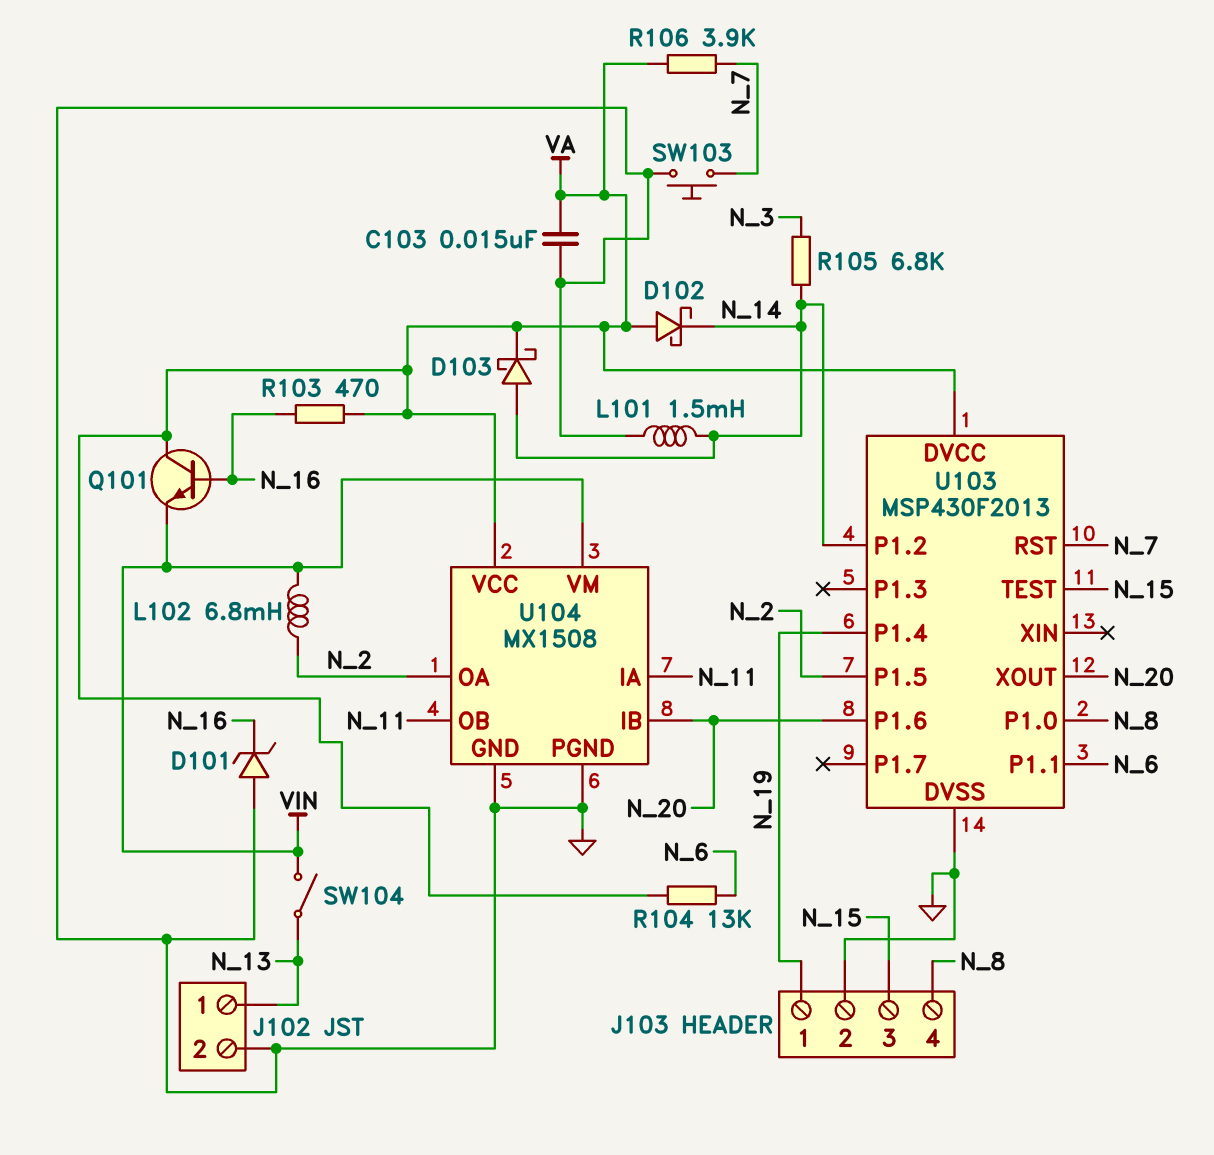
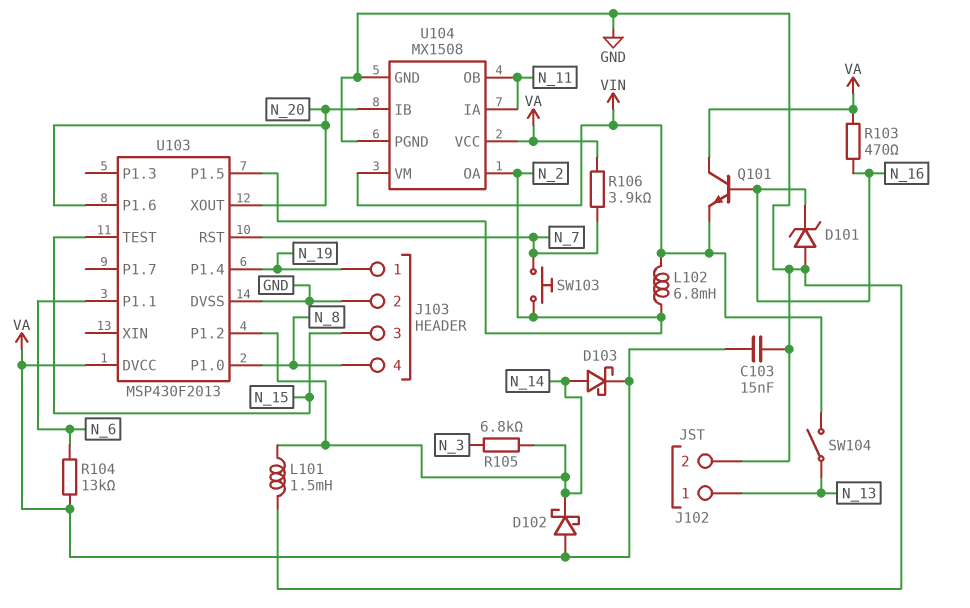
SW103: button (GND, N_7) -> button (N_2, N_7)

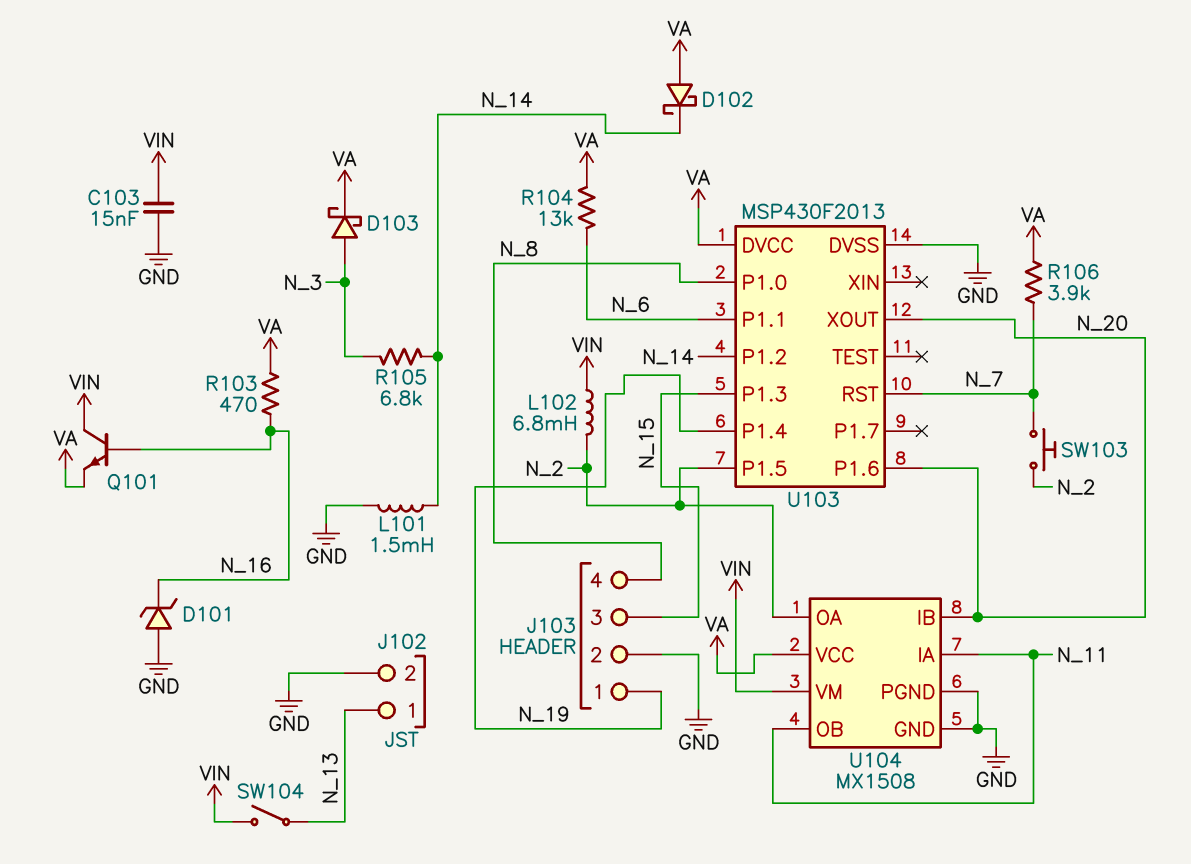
C103: 15nF (GND, VA) -> 15nF (GND, VIN)
D103: schottky (A N_14, K VA) -> schottky (A N_3, K VA)
Q101: NPN (B N_16, C VA, E VIN) -> NPN (B N_16, C VIN, E VA)
U103 pin P1.3: none -> N_15
U103 pin TEST: N_15 -> none

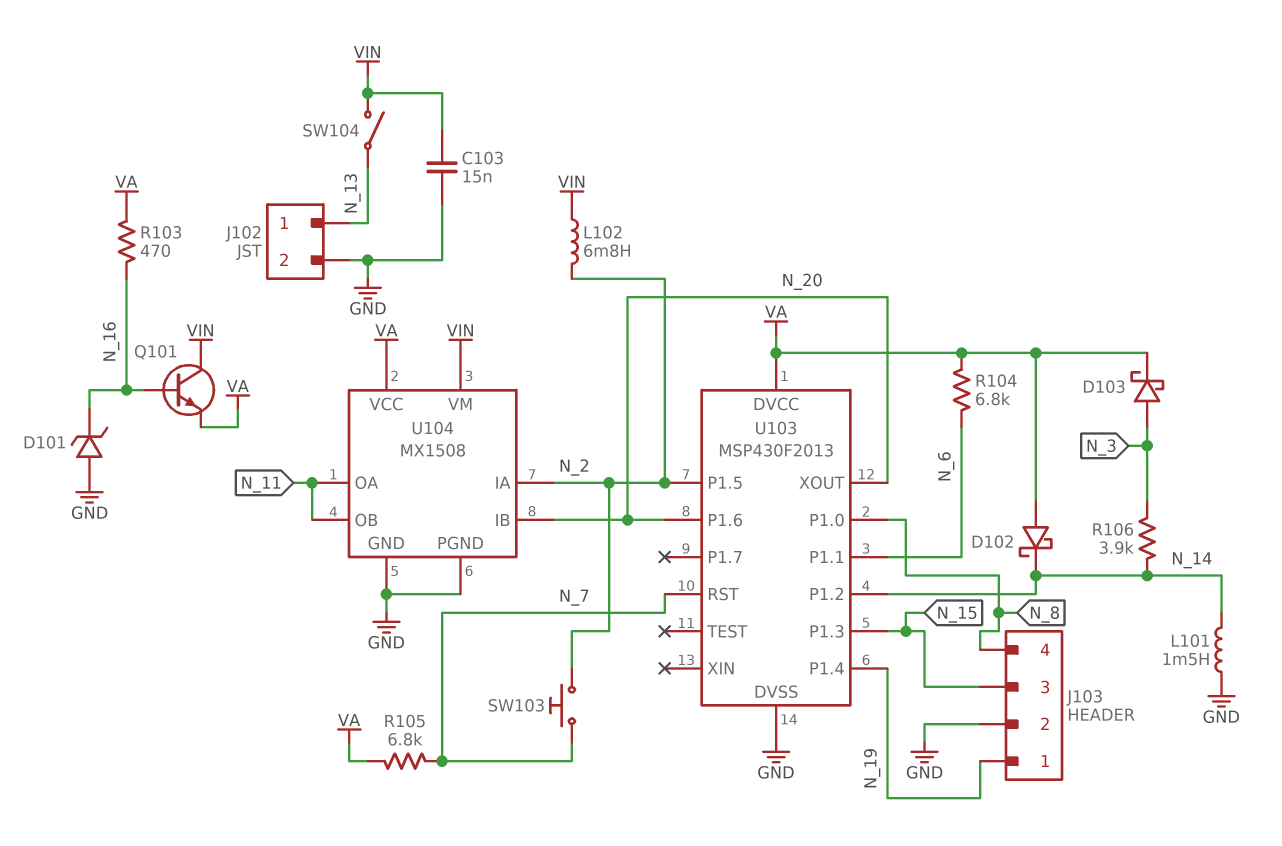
R104: 13k (N_6, VA) -> 6.8k (N_6, VA)
R105: 6.8k (N_3, N_14) -> 6.8k (N_7, VA)
R106: 3.9k (N_7, VA) -> 3.9k (N_3, N_14)
U104 pin IA: N_11 -> N_2
U104 pin OA: N_2 -> N_11

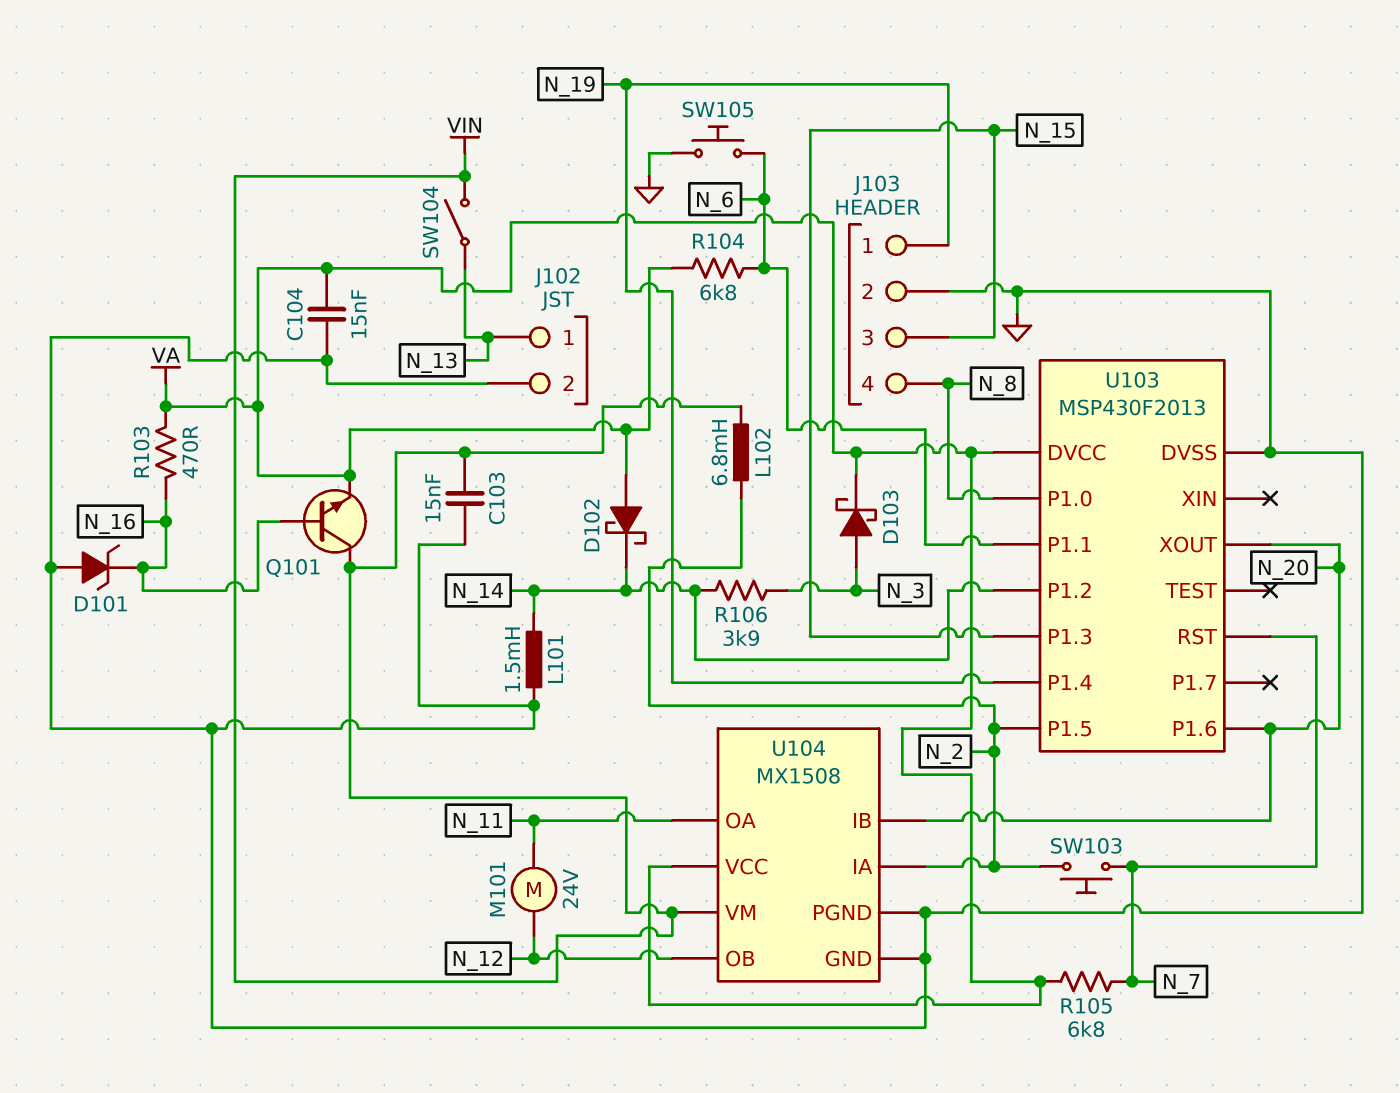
C104: none -> 15nF (GND, VA)
M101: none -> motor 24V (N_11, N_12)
SW105: none -> button (GND, N_6)
U104 pin OB: N_11 -> N_12

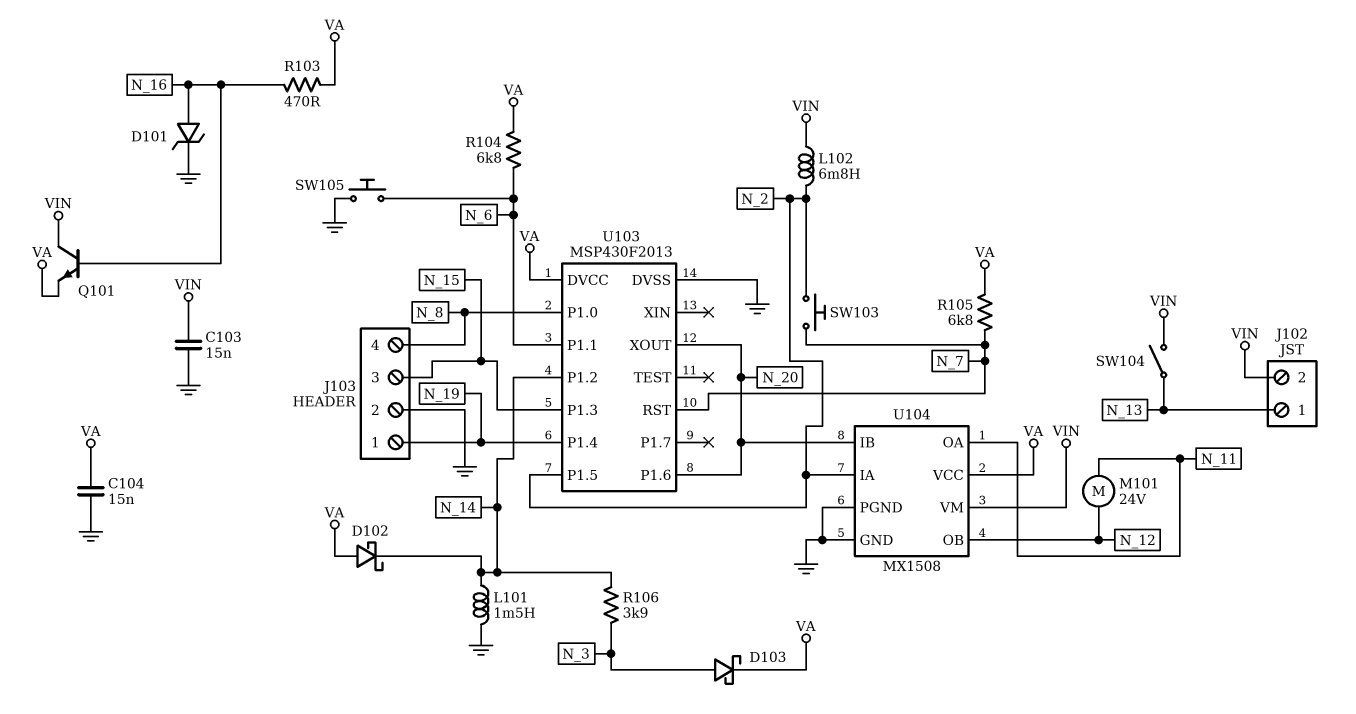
D101: zener (A GND, K N_16) -> zener (A N_16, K GND)
J102 pin 2: GND -> VIN

